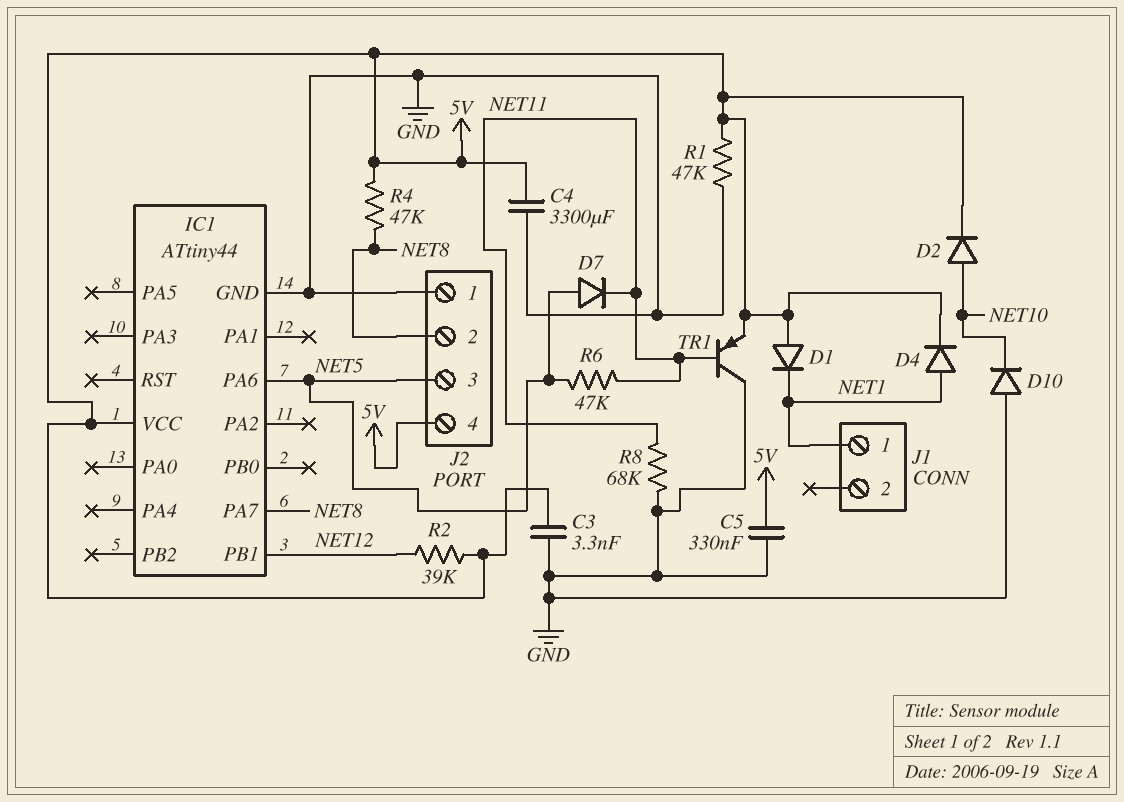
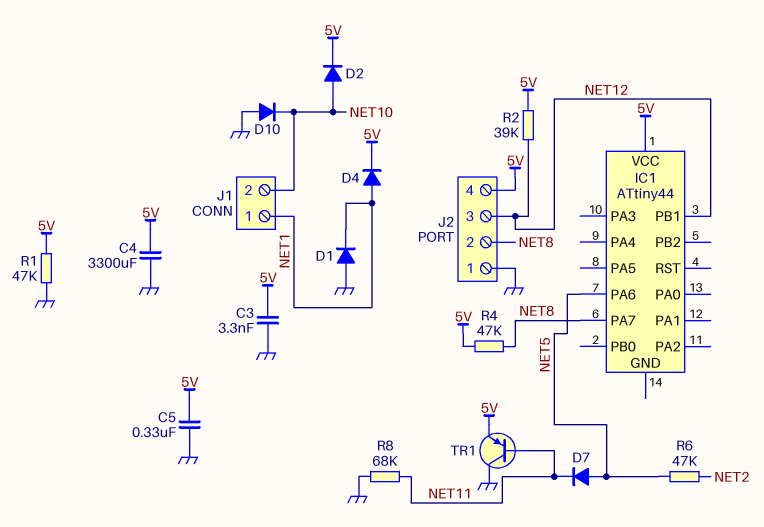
D1: diode (A 5V, K NET1) -> diode (A GND, K NET1)
IC1 pin GND: GND -> none
J1 pin 2: none -> NET10
J2 pin 3: NET5 -> NET12
R6: 47k (NET5, NET11) -> 47k (NET2, NET5)

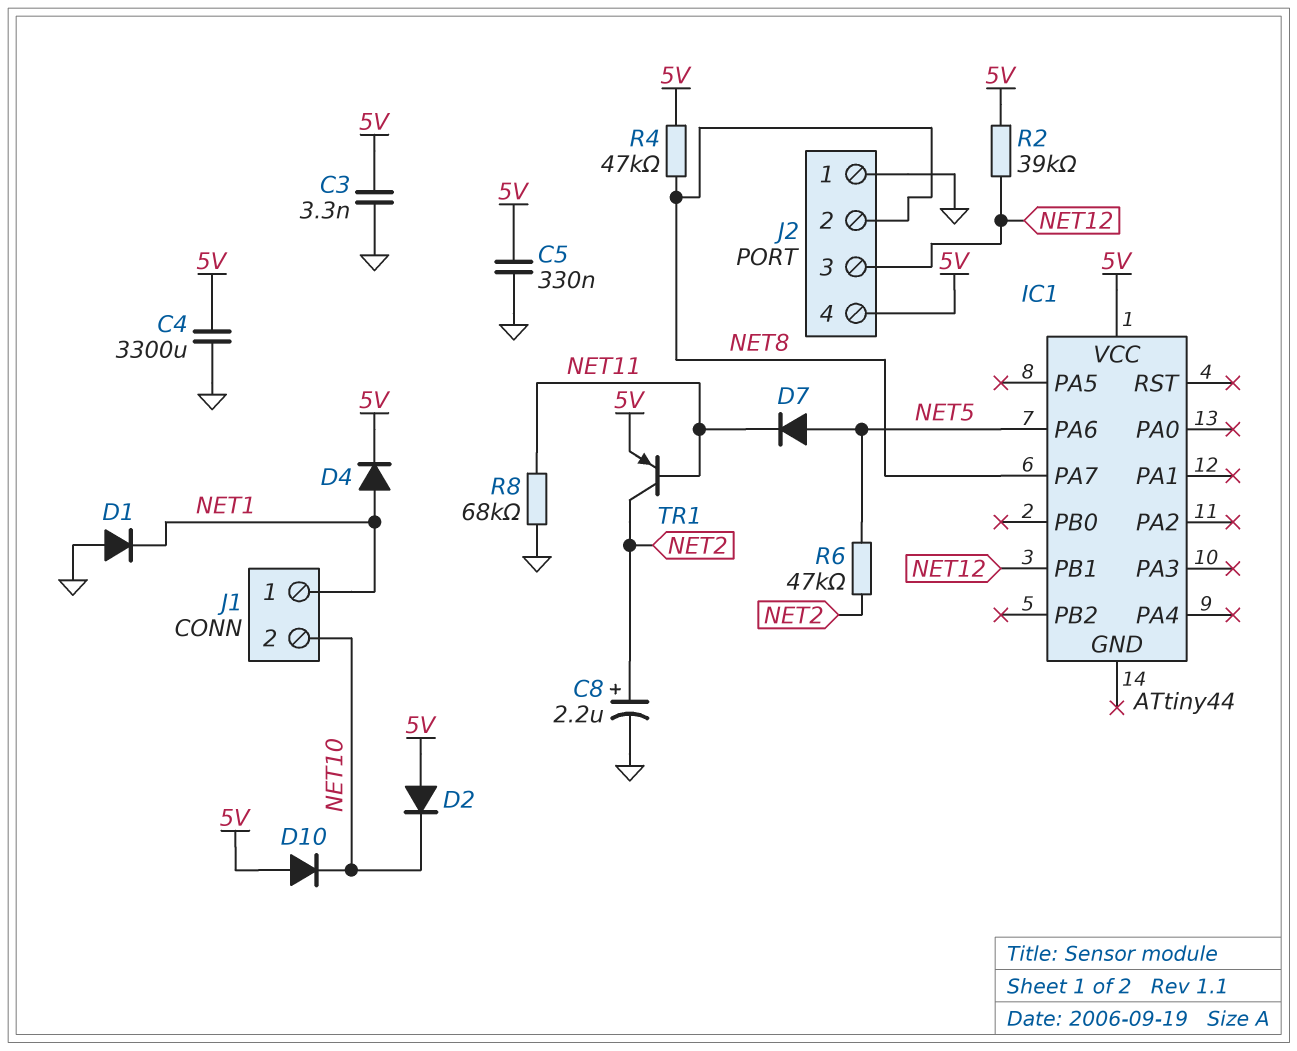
C8: none -> 2.2uF (plus NET2, minus GND)
D2: diode (A NET10, K 5V) -> diode (A 5V, K NET10)
D10: diode (A GND, K NET10) -> diode (A 5V, K NET10)
R1: 47k (5V, GND) -> none
TR1: PNP (B NET11, C GND, E 5V) -> PNP (B NET11, C NET2, E 5V)

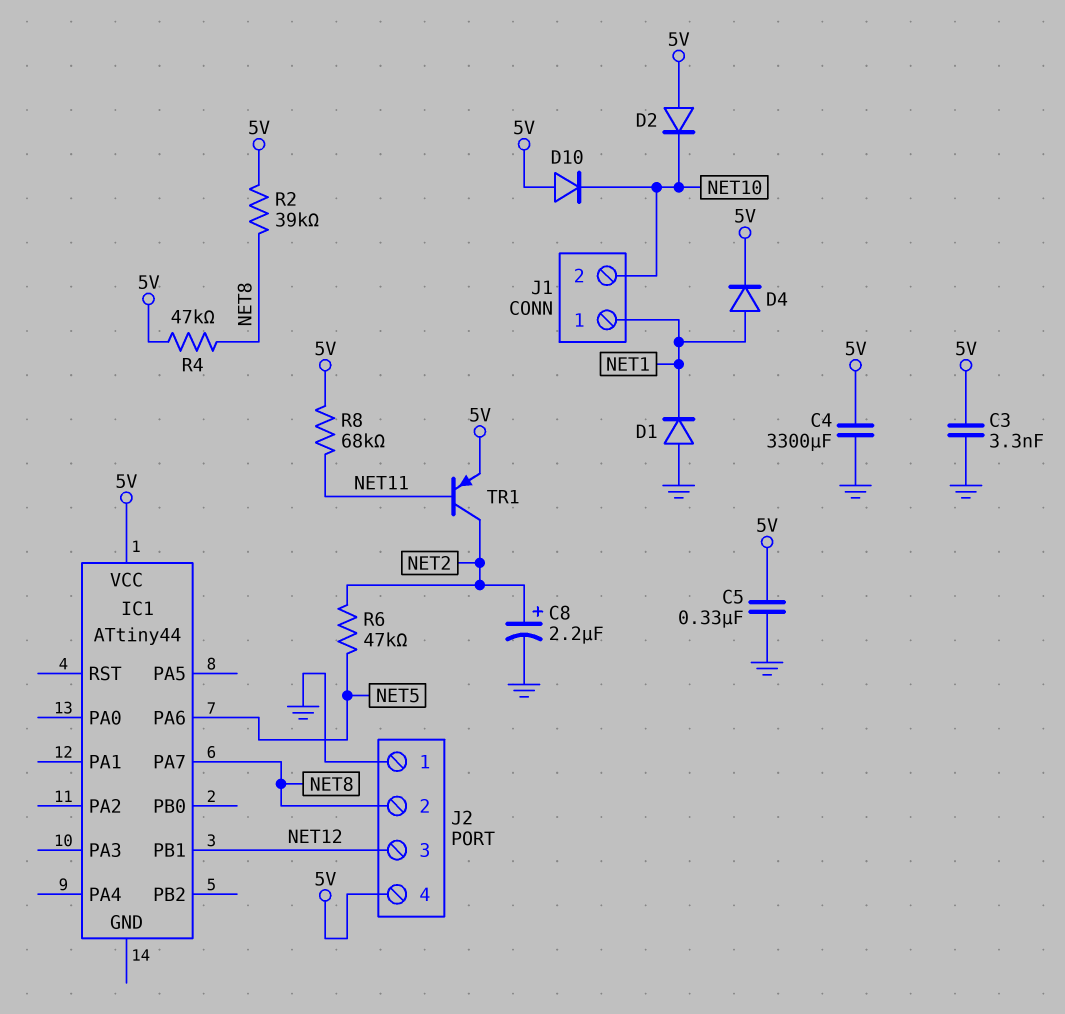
D7: diode (A NET5, K NET11) -> none
R2: 39k (5V, NET12) -> 39k (5V, NET8)
R8: 68k (GND, NET11) -> 68k (5V, NET11)

